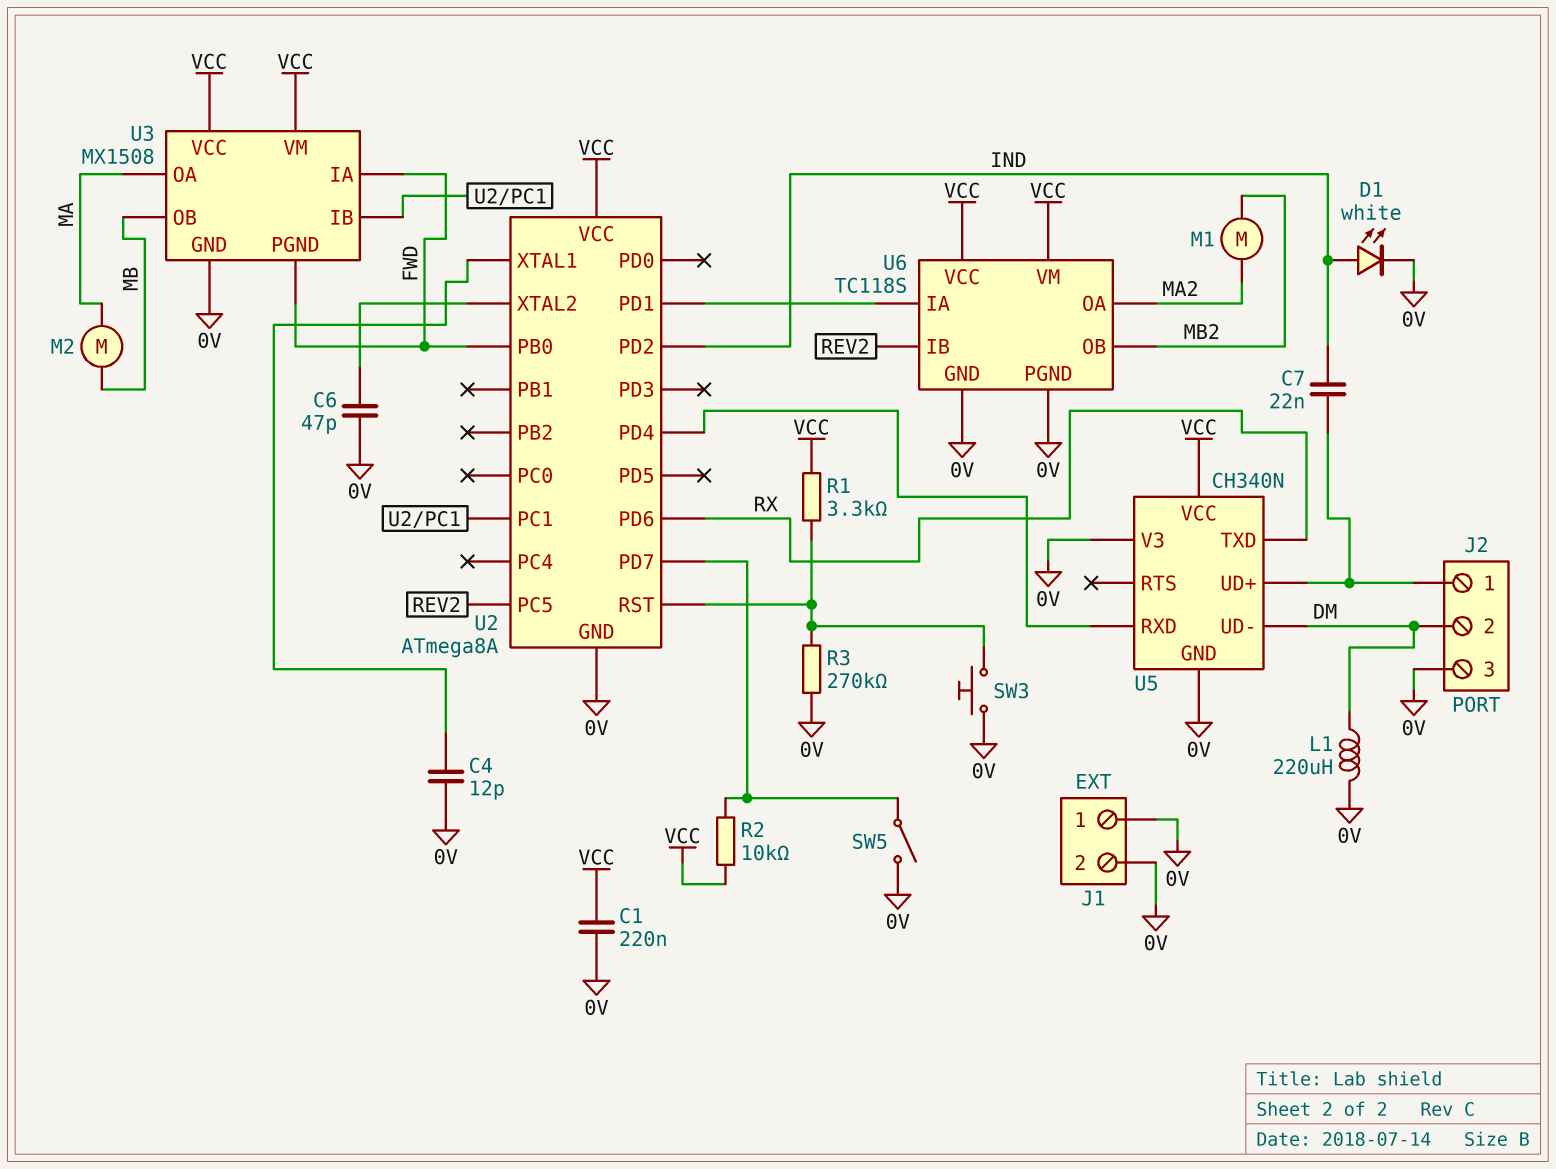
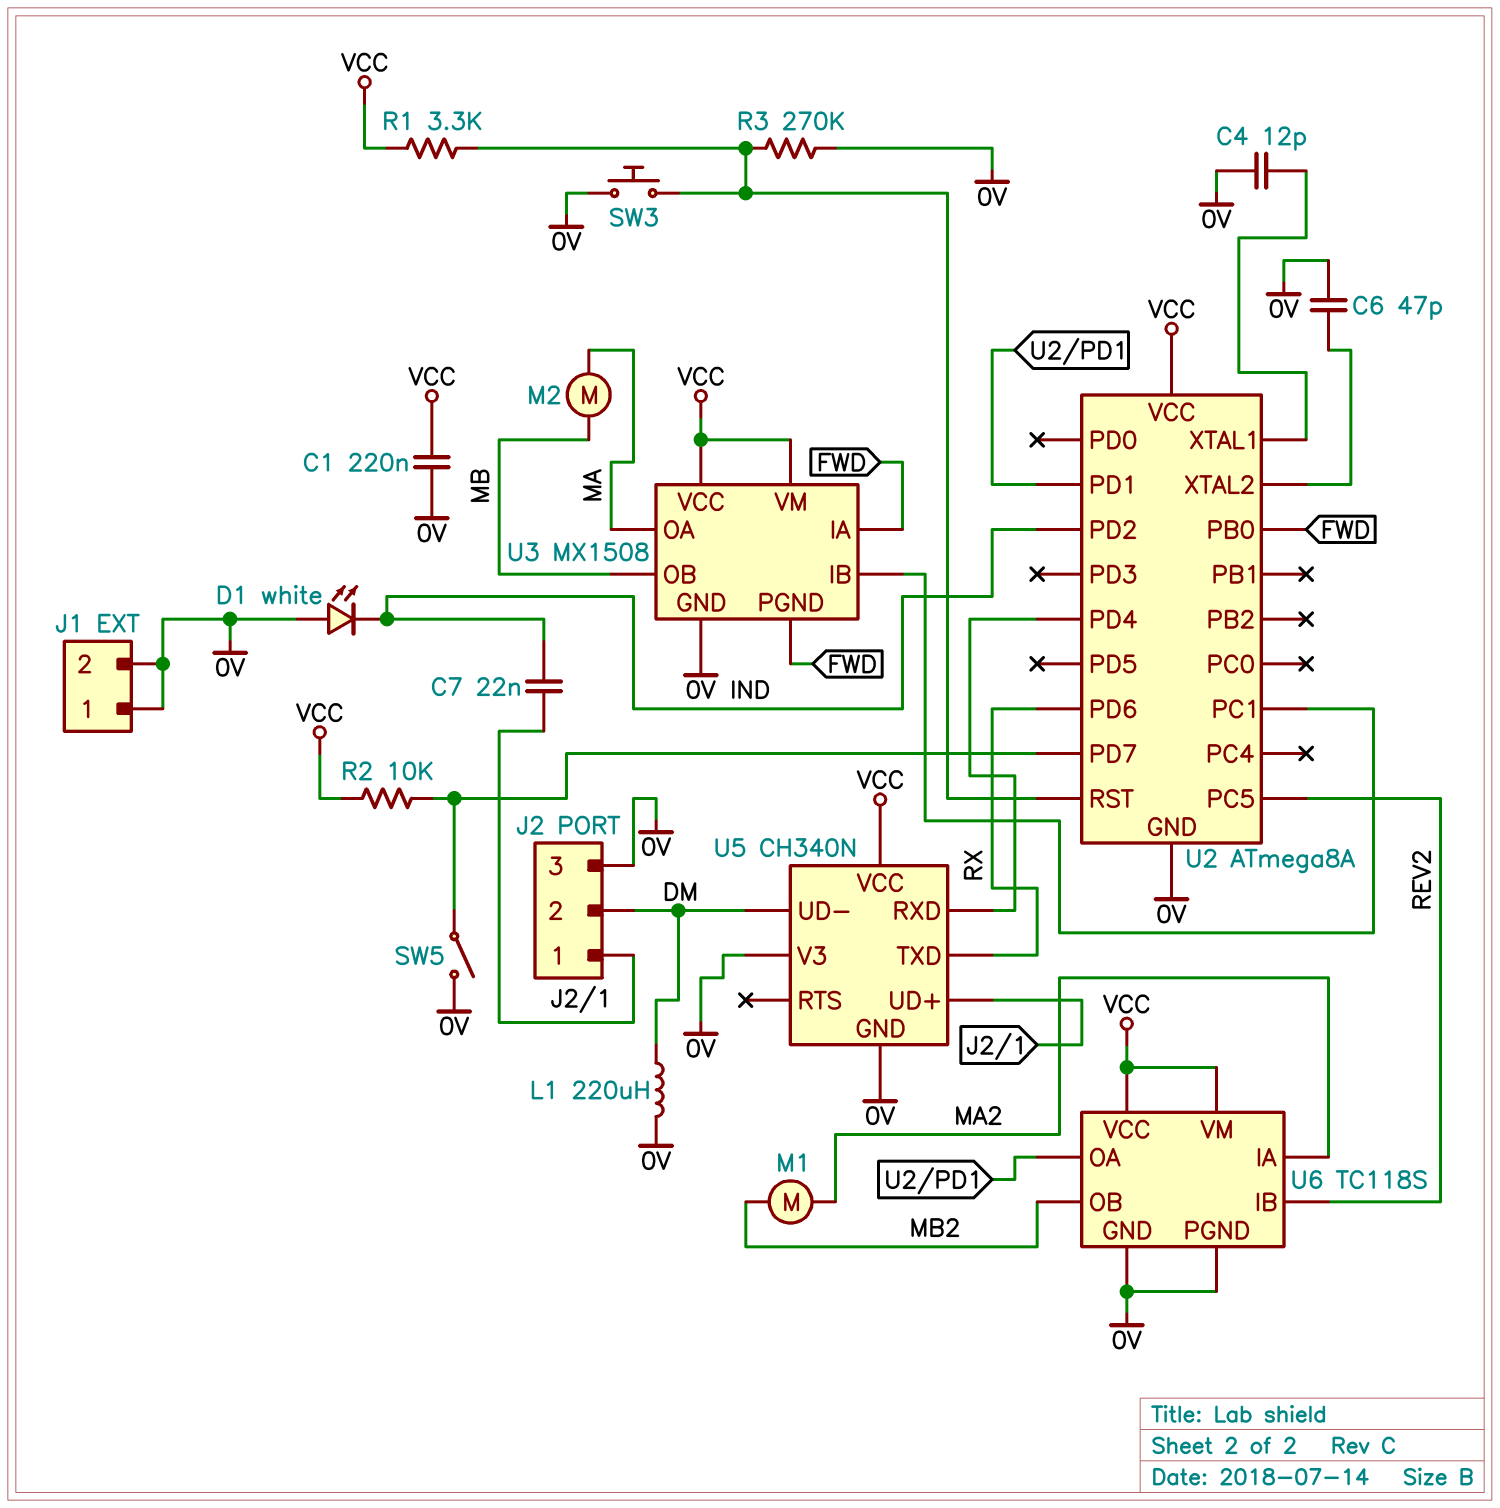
D1: LED white (A IND, K 0V) -> LED white (A 0V, K IND)
U6 pin IA: U2/PD1 -> MA2
U6 pin OA: MA2 -> U2/PD1

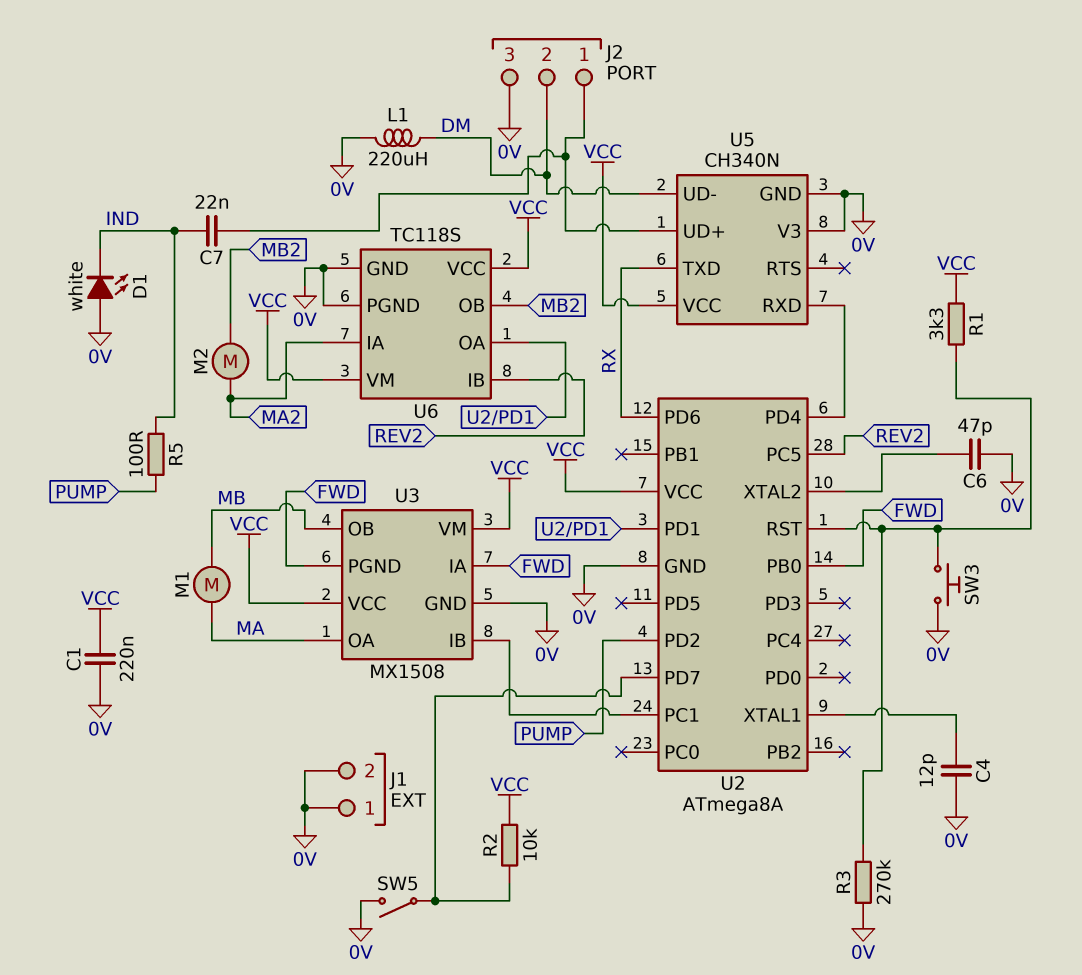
M1: motor (MA2, MB2) -> motor (MA, MB)
M2: motor (MA, MB) -> motor (MA2, MB2)
R5: none -> 100 (IND, PUMP)
U2 pin PD2: IND -> PUMP

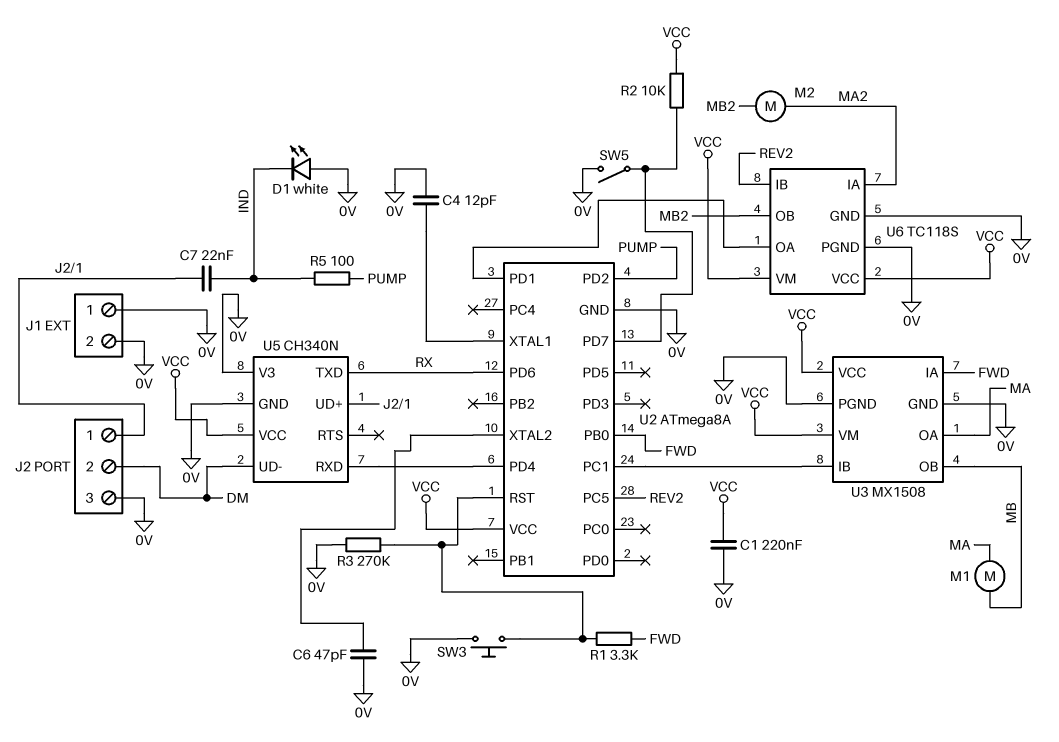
L1: 220uH (0V, DM) -> none
R1: 3.3k (U2/RST, VCC) -> 3.3k (FWD, U2/RST)
U3 pin PGND: FWD -> 0V

